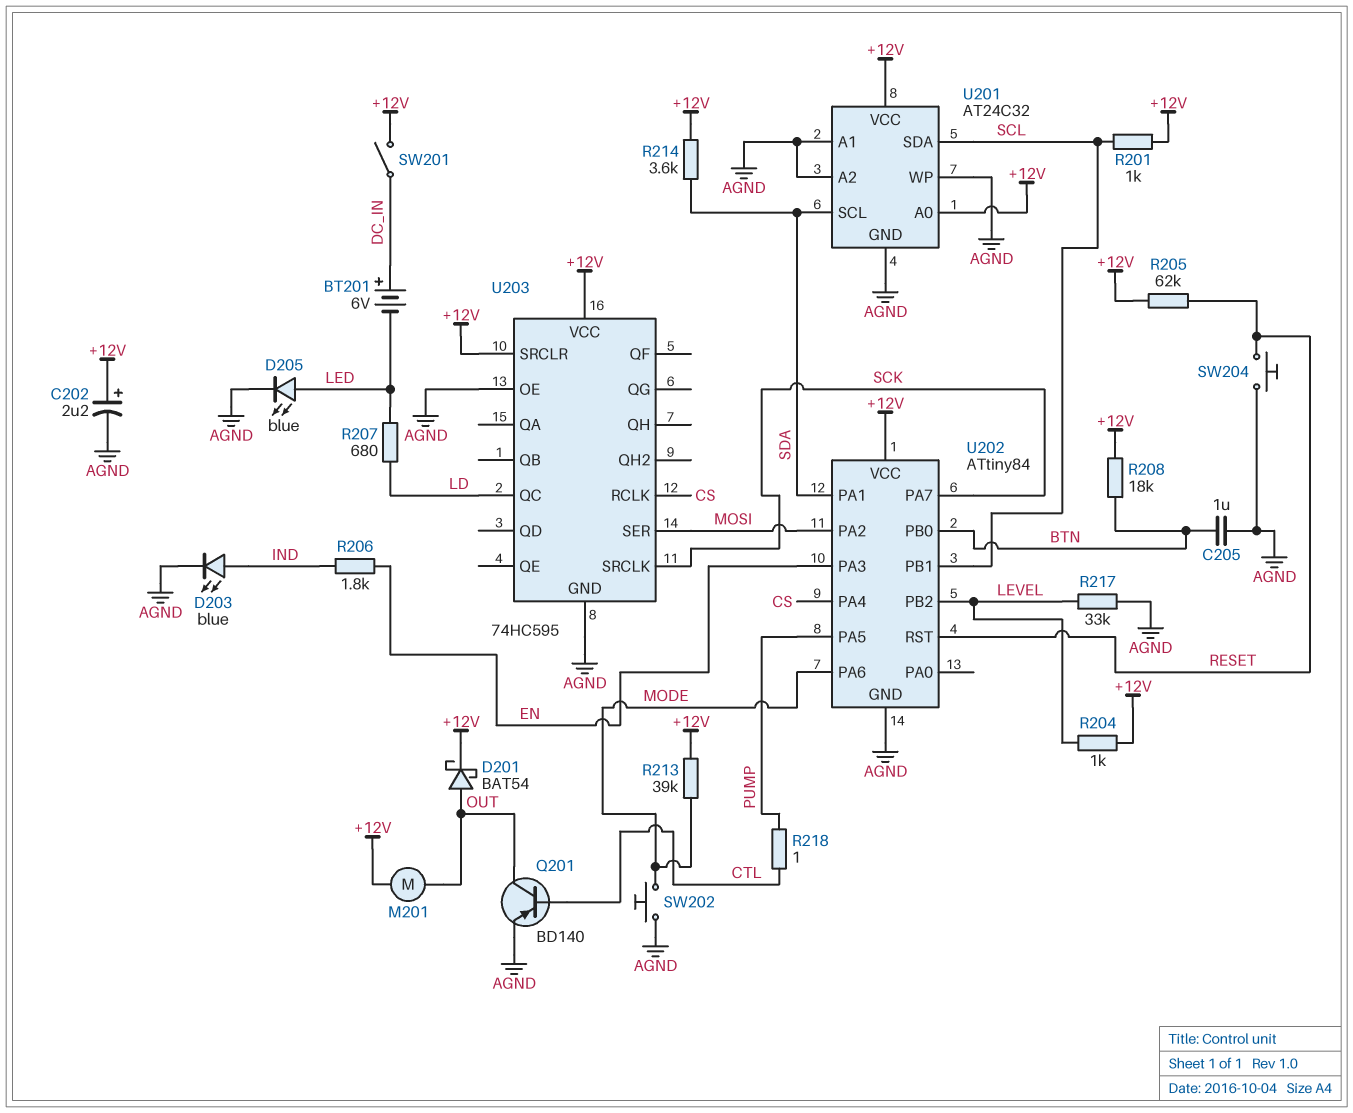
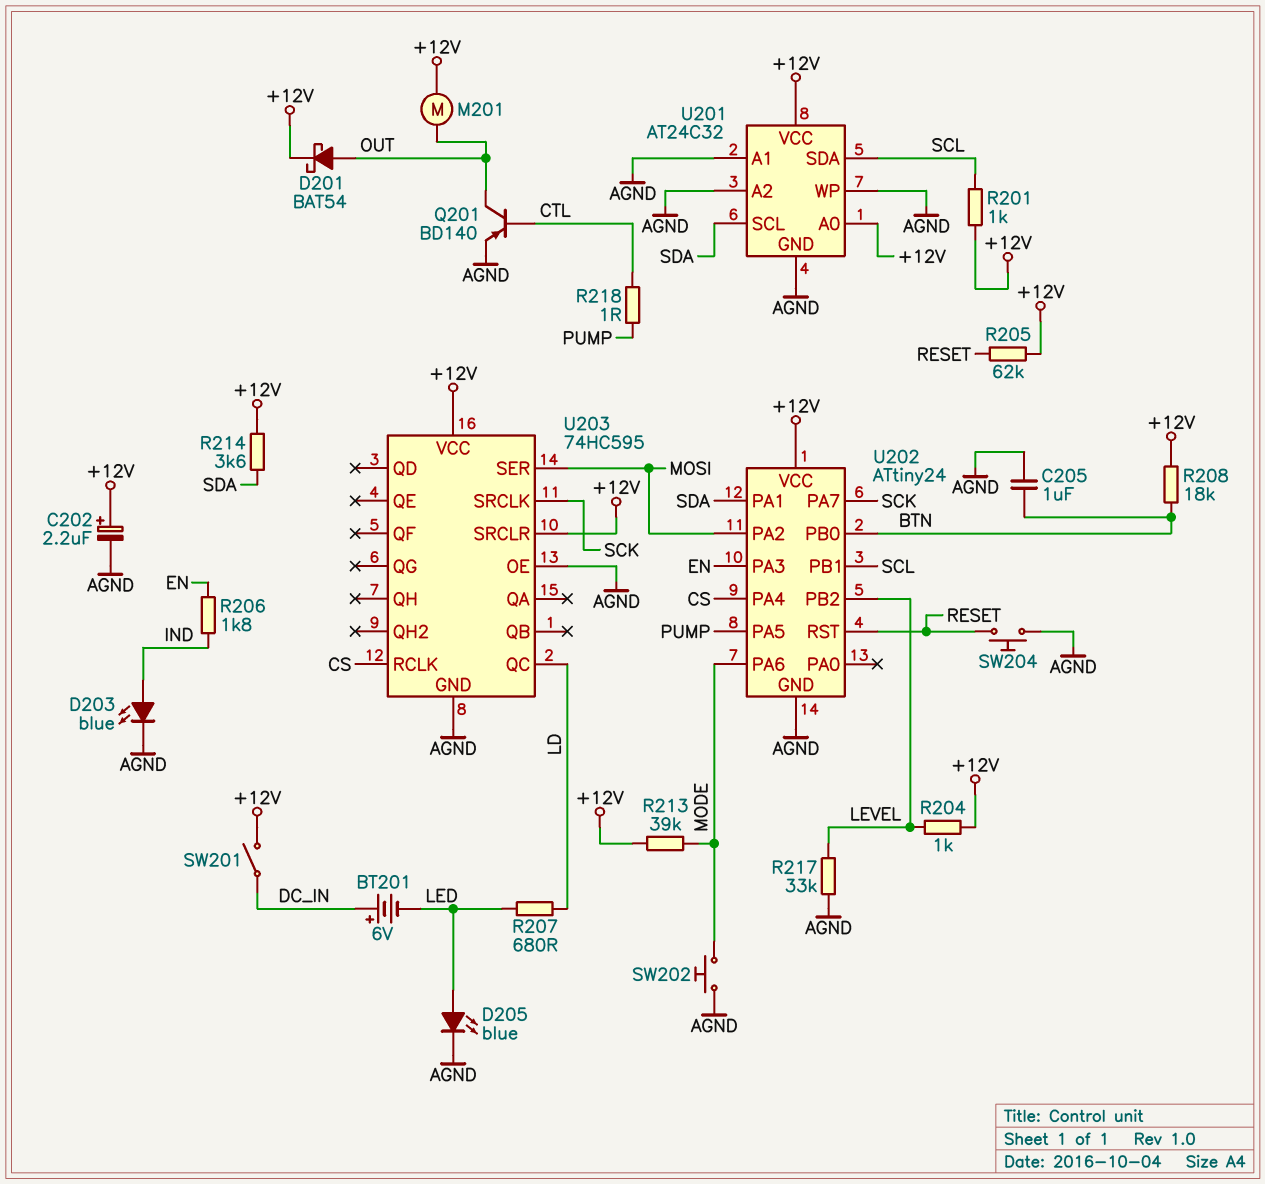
U202: ATtiny84 -> ATtiny24

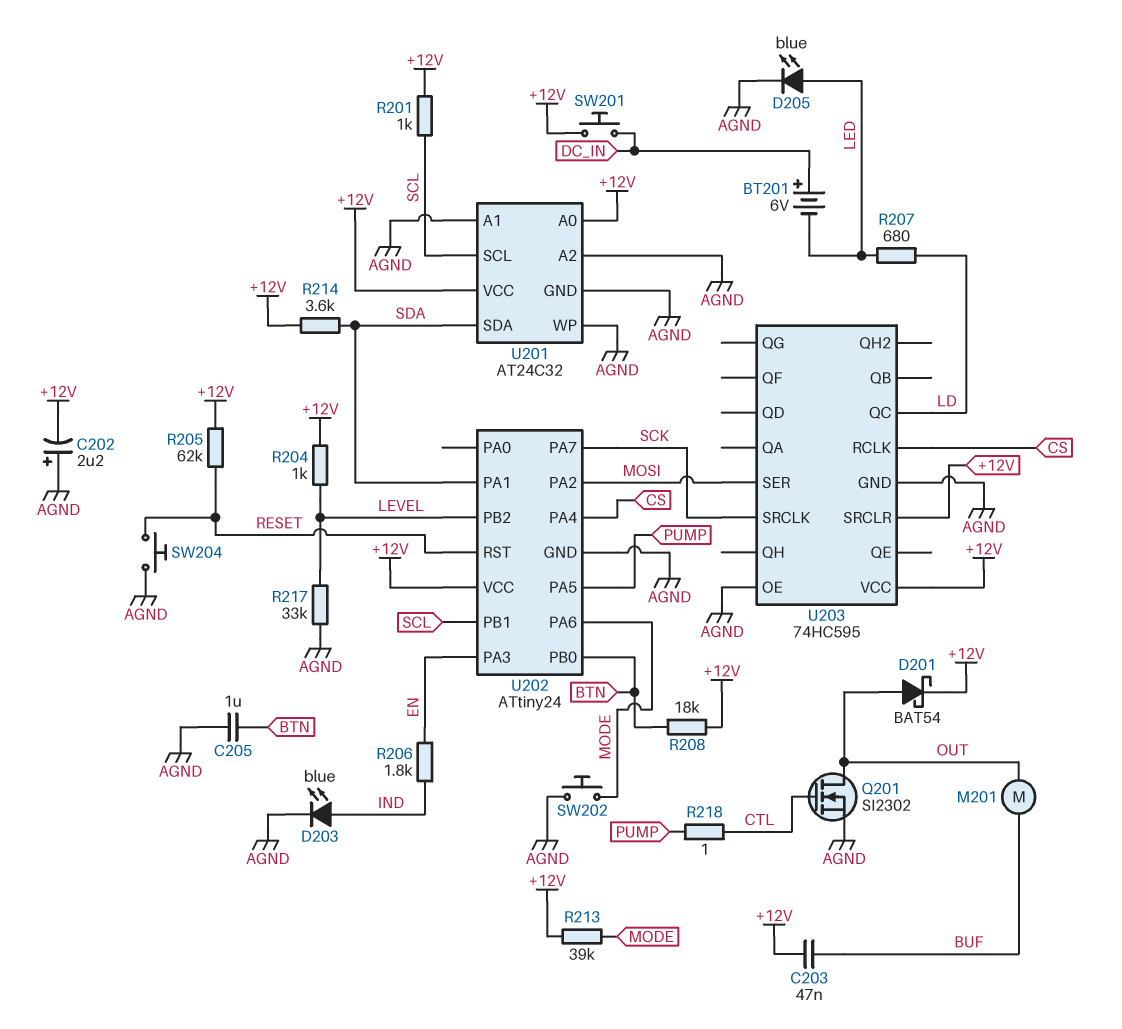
C202: 2.2uF (plus +12V, minus AGND) -> 2.2uF (plus AGND, minus +12V)
C203: none -> 47nF (+12V, BUF)
M201: motor (+12V, OUT) -> motor (BUF, OUT)
Q201: PNP BD140 (B CTL, C OUT, E AGND) -> NMOS SI2302 (G CTL, D OUT, S AGND)
SW201: switch (+12V, DC_IN) -> button (+12V, DC_IN)
U201 pin SCL: SDA -> SCL
U201 pin SDA: SCL -> SDA

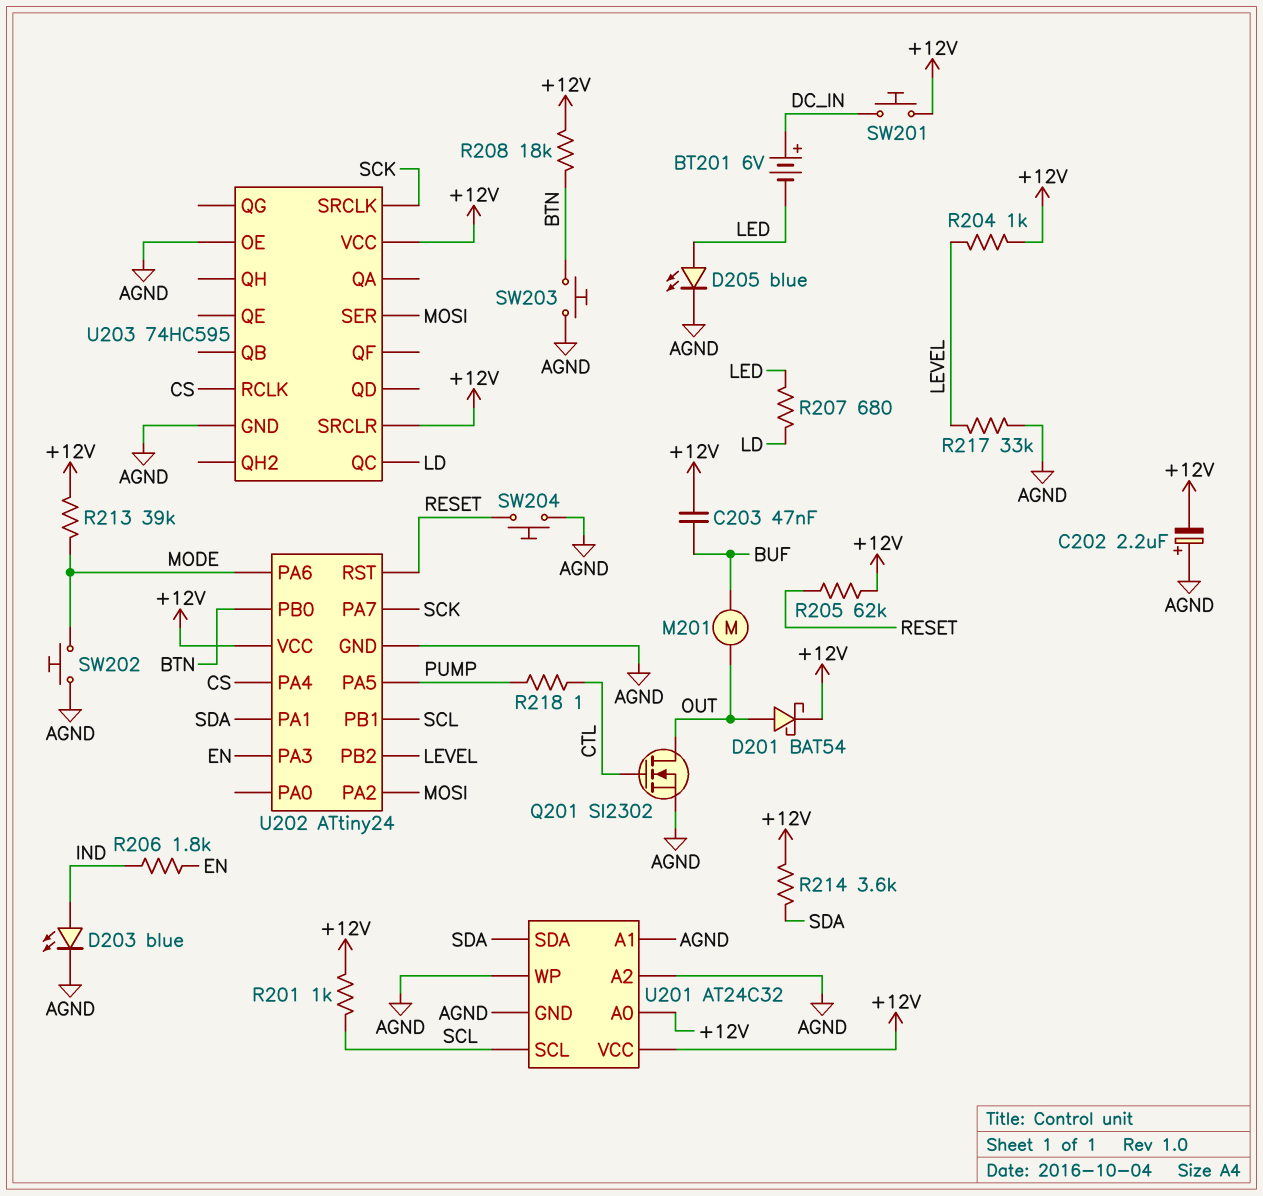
C205: 1uF (AGND, BTN) -> none
SW203: none -> button (AGND, BTN)

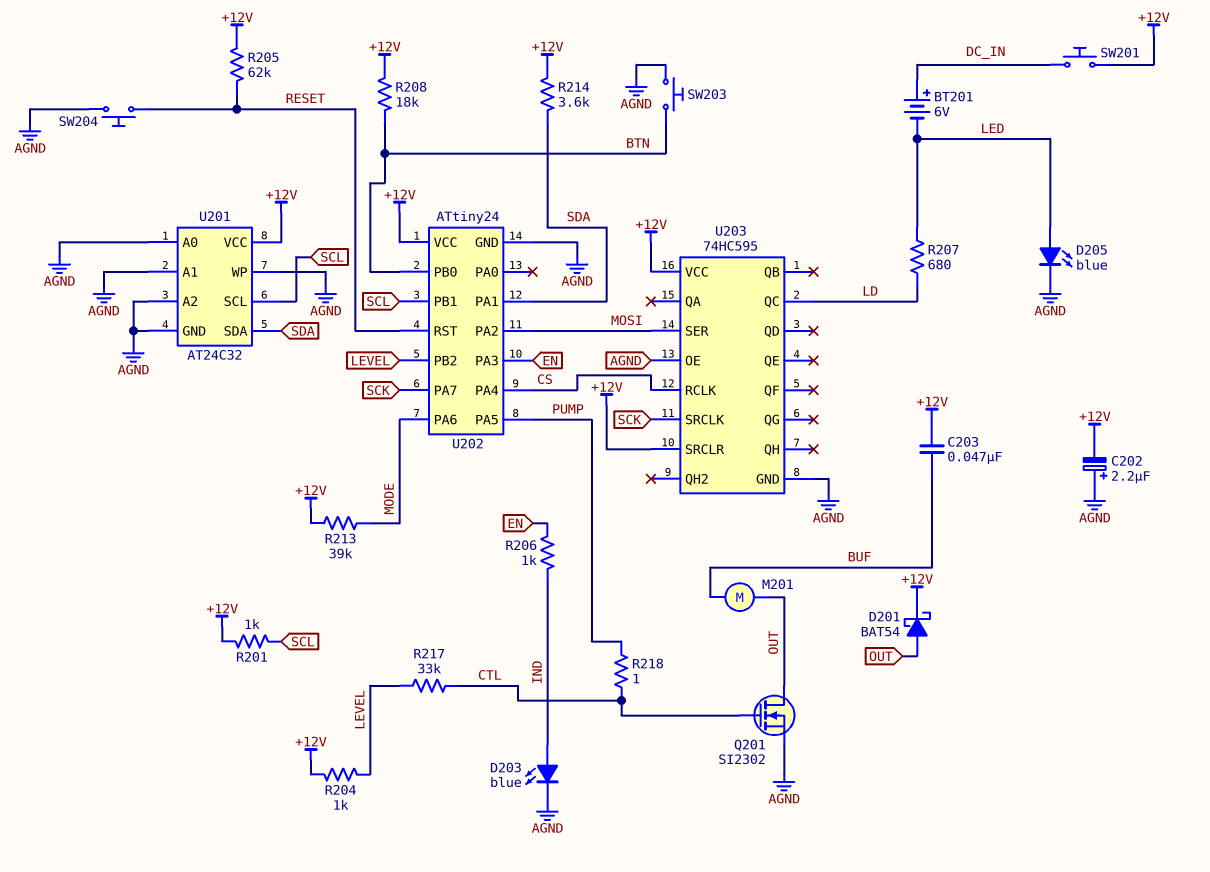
R206: 1.8k (EN, IND) -> 1k (EN, IND)
R217: 33k (AGND, LEVEL) -> 33k (CTL, LEVEL)
SW202: button (AGND, MODE) -> none
U201 pin A0: +12V -> AGND

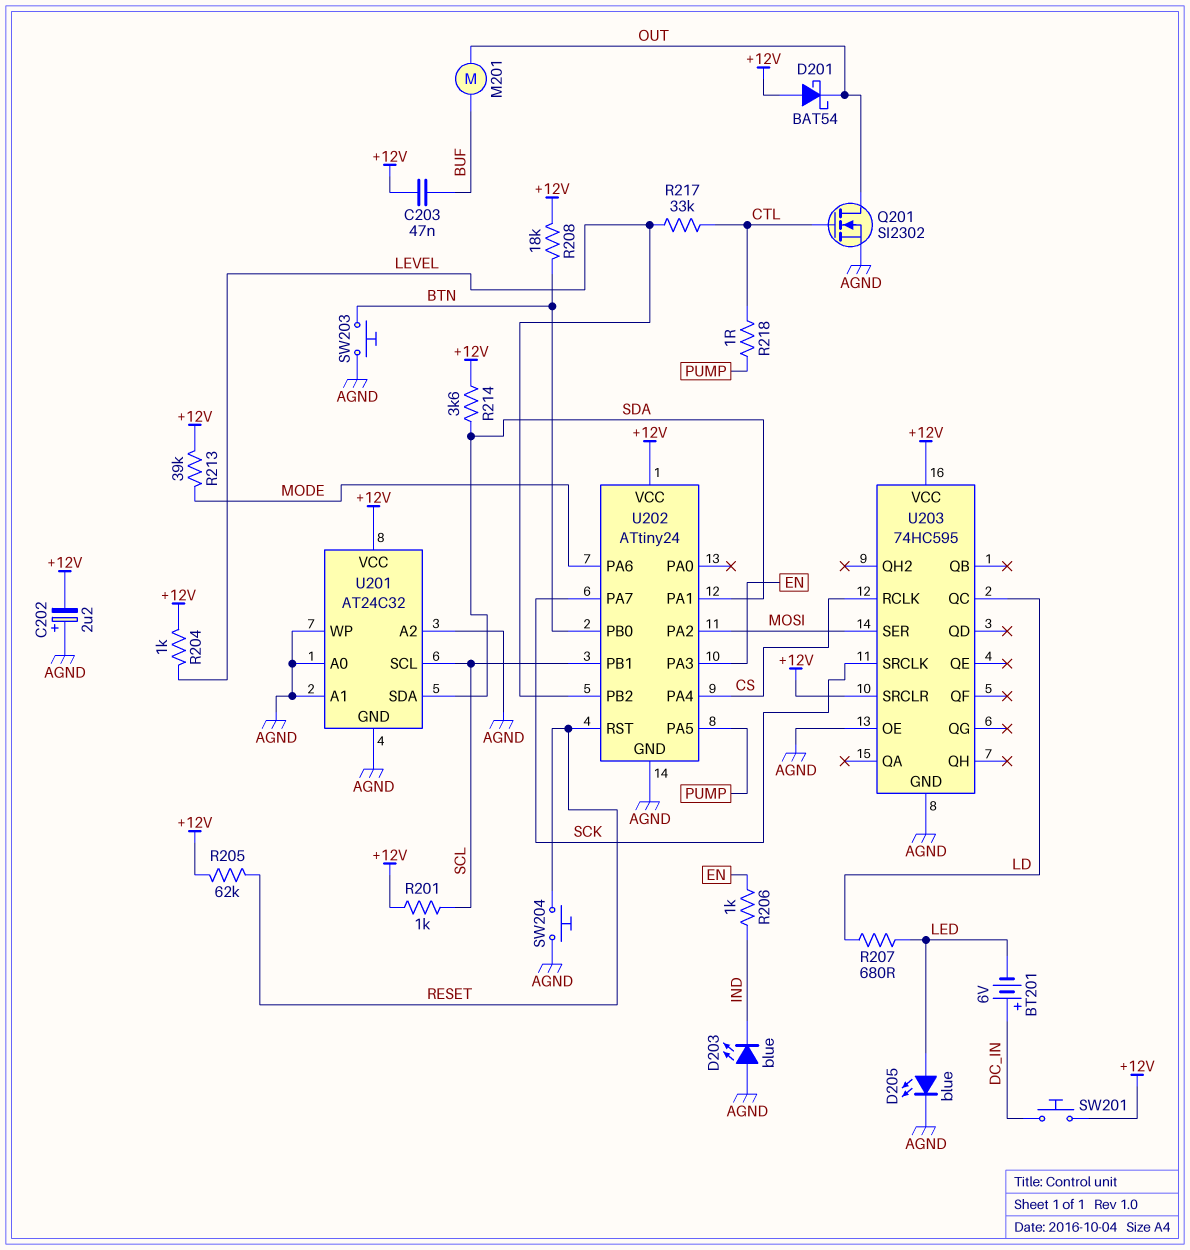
D201: schottky BAT54 (A OUT, K +12V) -> schottky BAT54 (A +12V, K OUT)
D203: LED blue (A IND, K AGND) -> LED blue (A AGND, K IND)

